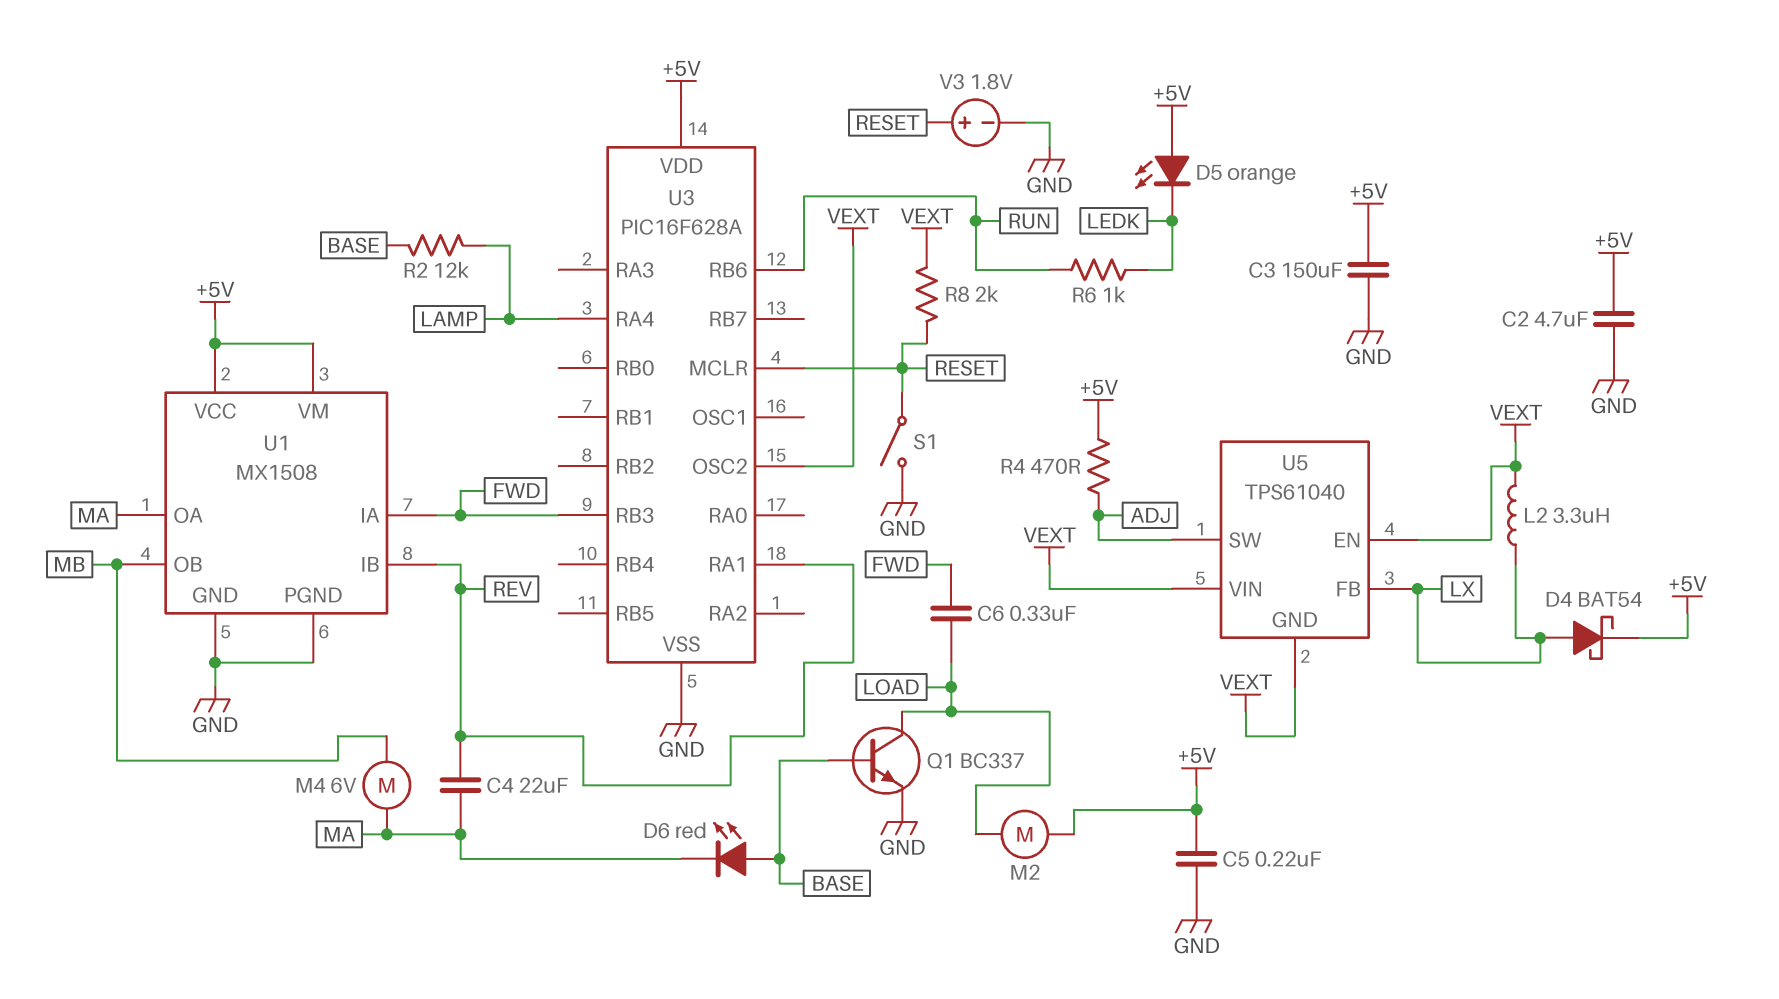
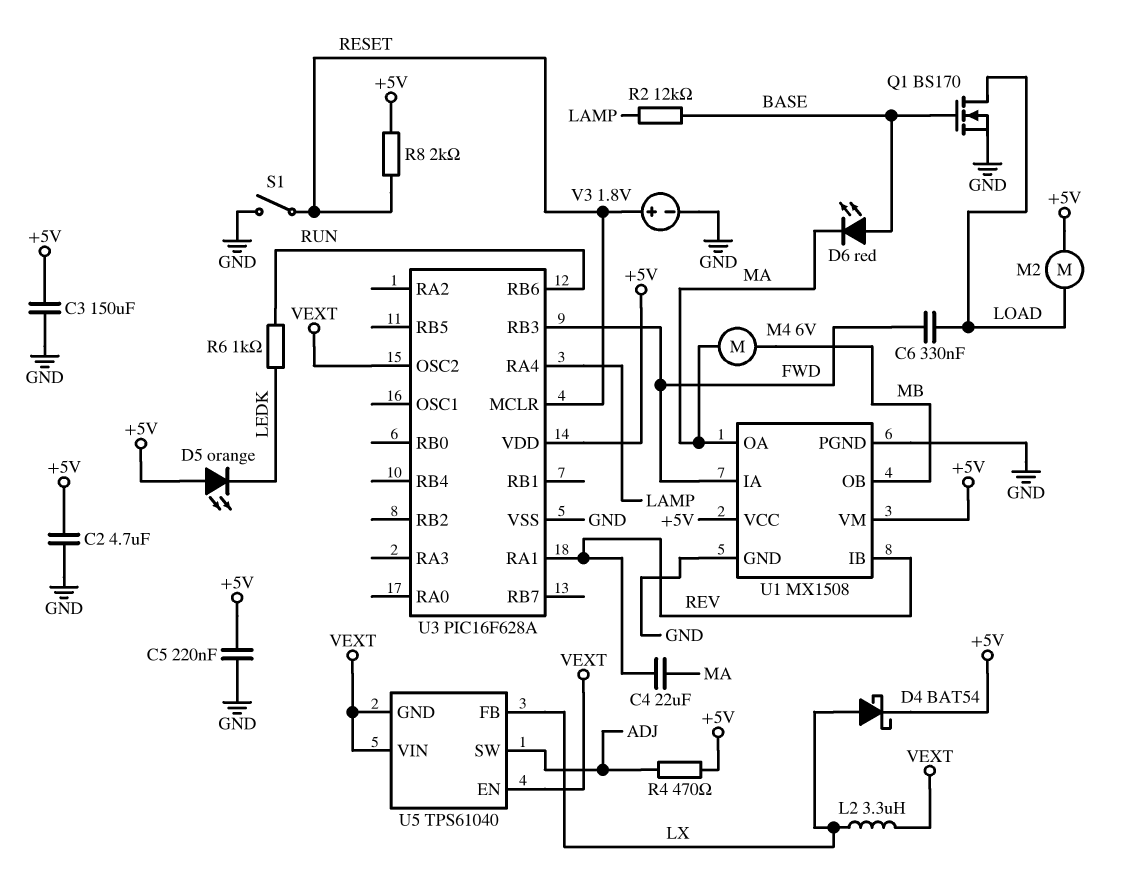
Q1: NPN BC337 (B BASE, C LOAD, E GND) -> NMOS BS170 (G BASE, D LOAD, S GND)
R8: 2k (RESET, VEXT) -> 2k (+5V, RESET)

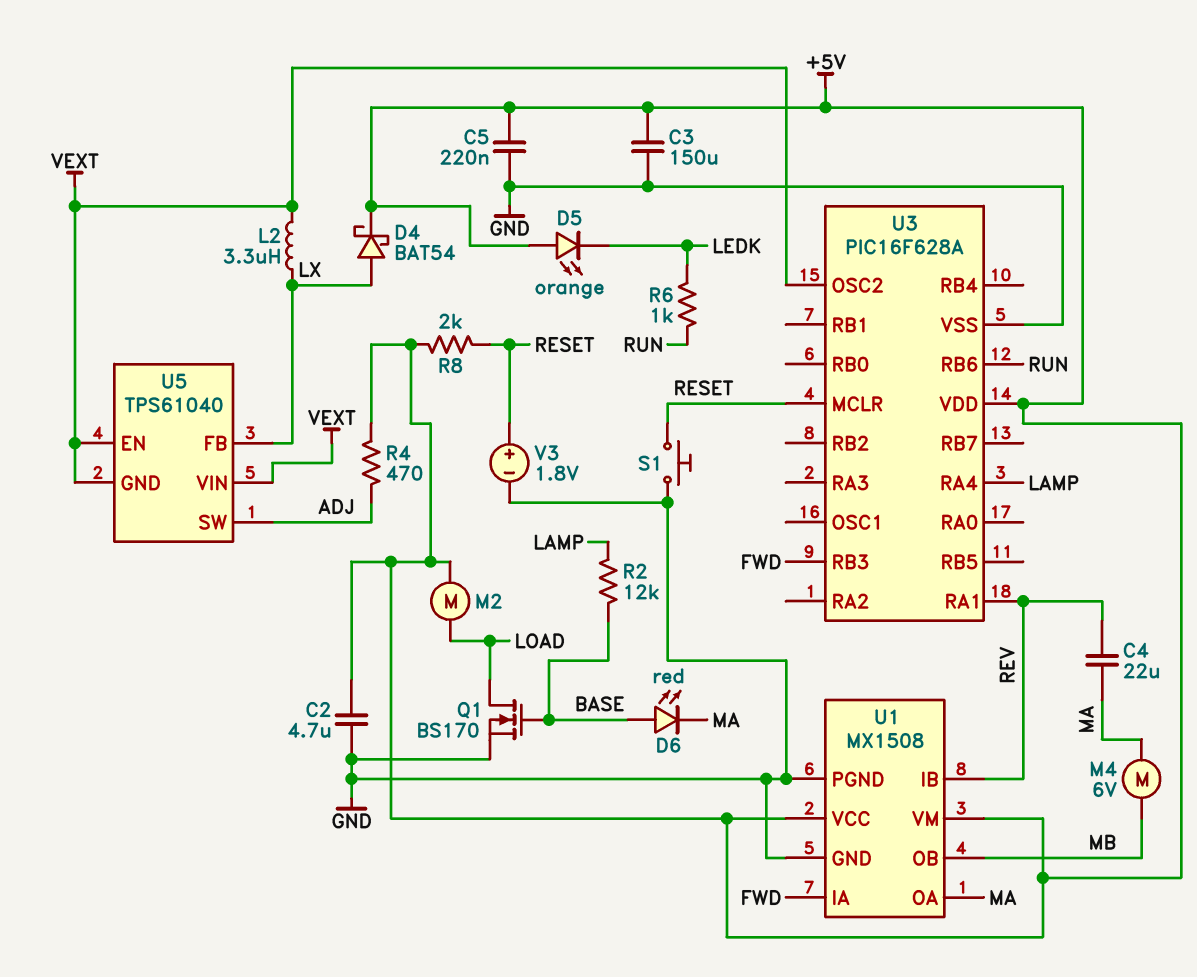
C6: 330nF (FWD, LOAD) -> none
S1: switch (GND, RESET) -> button (GND, RESET)

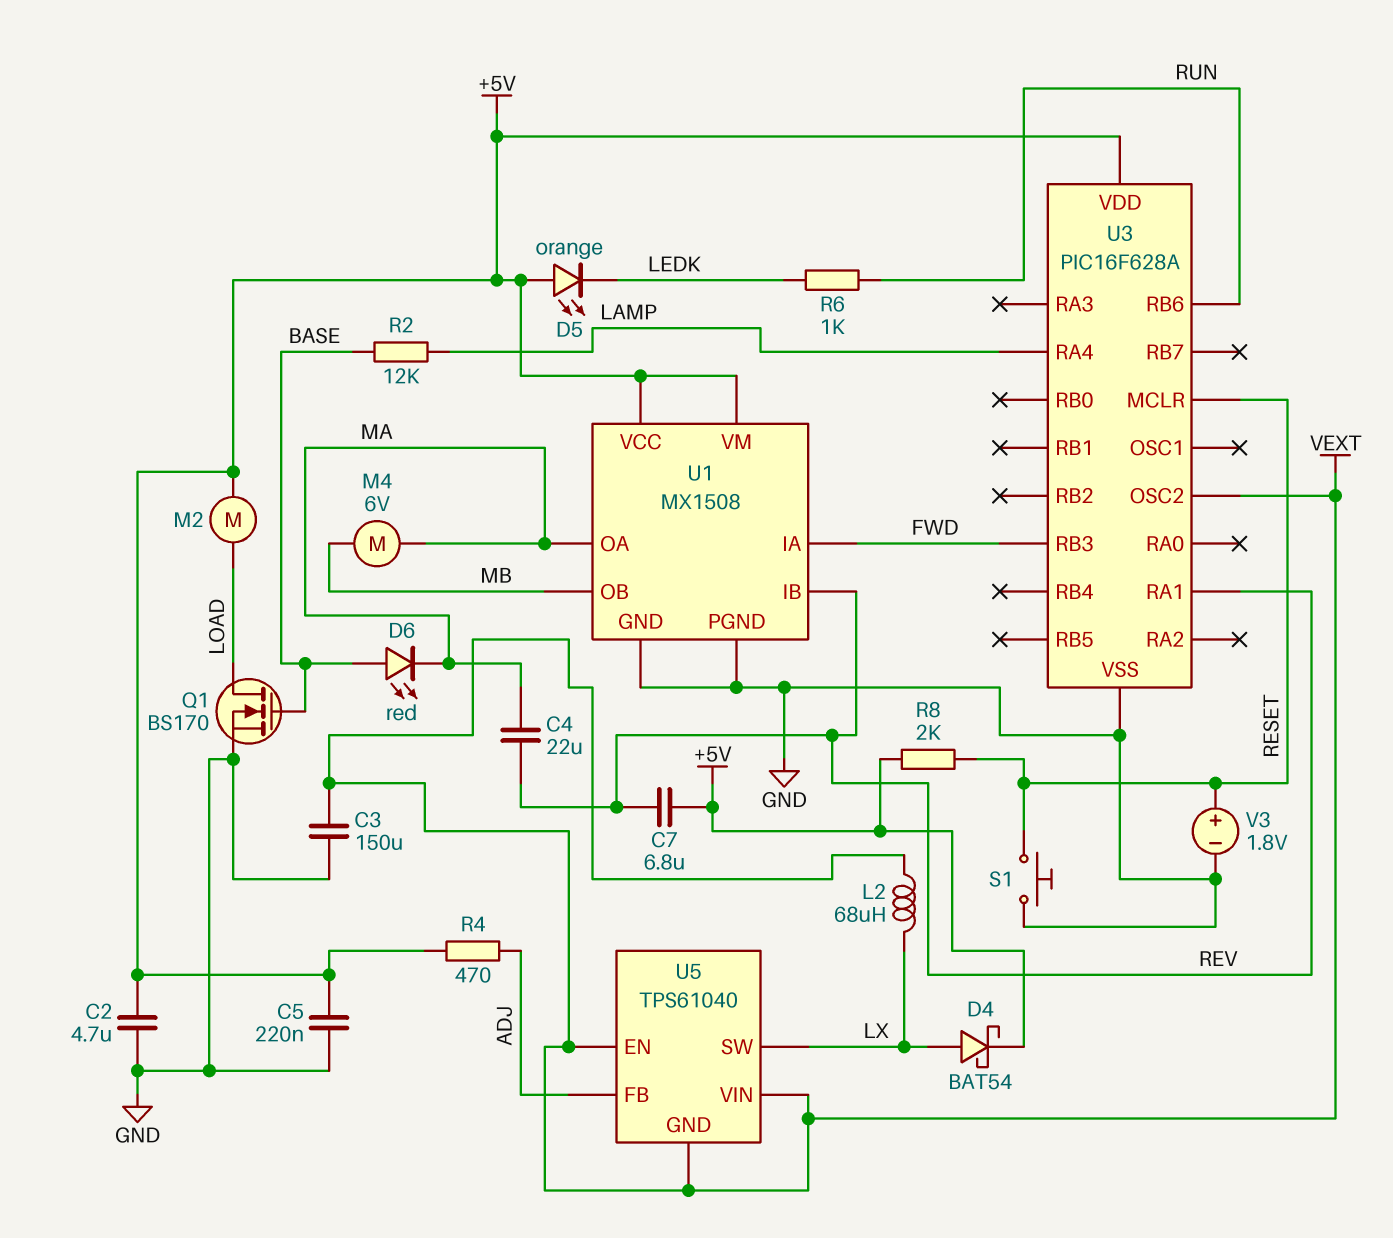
C3: 150uF (+5V, GND) -> 150uF (GND, VEXT)
C7: none -> 6.8uF (+5V, REV)
L2: 3.3uH (LX, VEXT) -> 68uH (LX, VEXT)
U5 pin FB: LX -> ADJ
U5 pin SW: ADJ -> LX

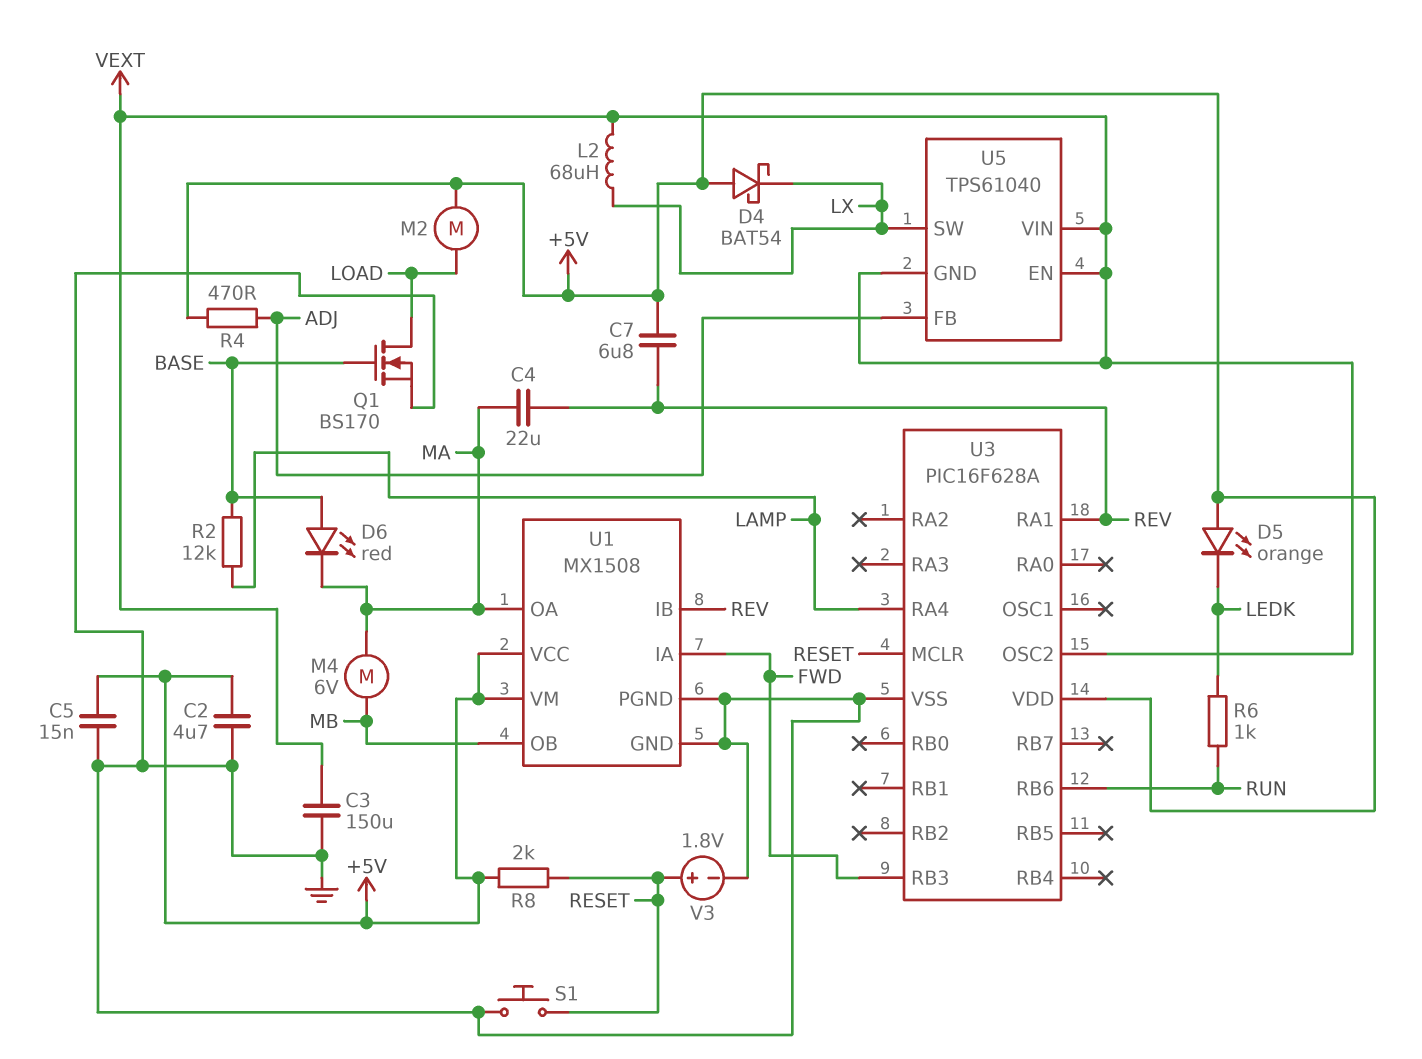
C5: 220nF (+5V, GND) -> 15nF (+5V, GND)
D4: schottky BAT54 (A LX, K +5V) -> schottky BAT54 (A +5V, K LX)

